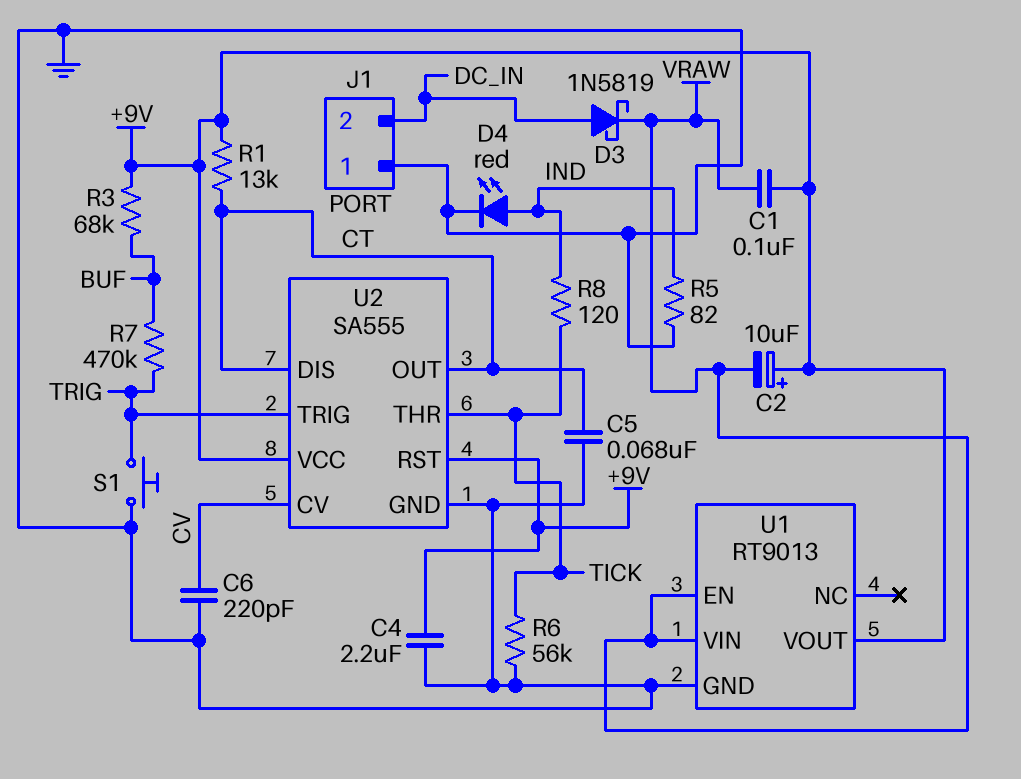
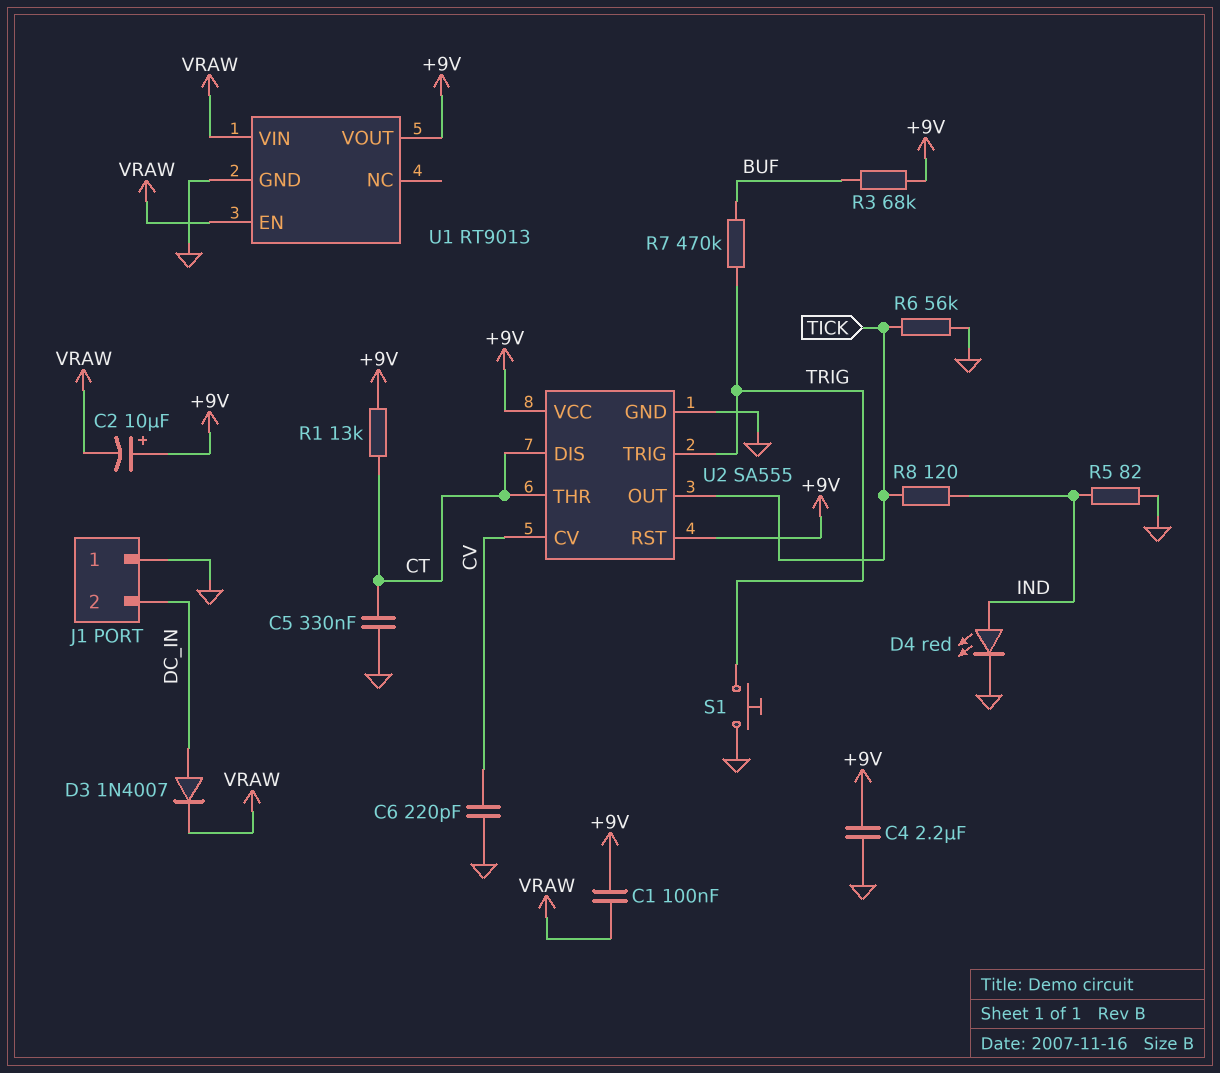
C5: 68nF (CT, GND) -> 330nF (CT, GND)
D3: schottky 1N5819 (A DC_IN, K VRAW) -> diode 1N4007 (A DC_IN, K VRAW)
U2 pin OUT: CT -> TICK
U2 pin THR: TICK -> CT

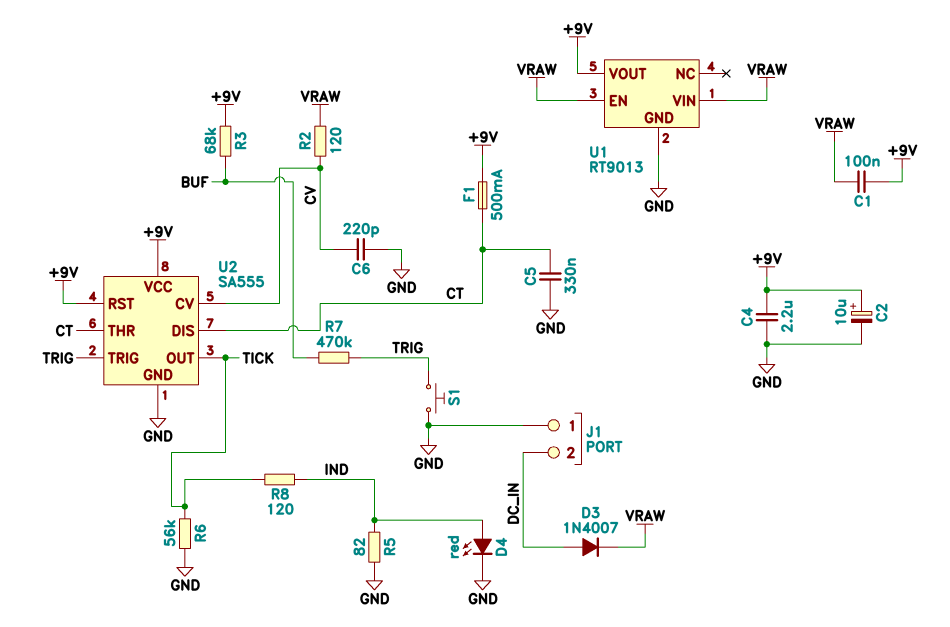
C2: 10uF (plus +9V, minus VRAW) -> 10uF (plus +9V, minus GND)
F1: none -> 500mA (+9V, CT)
R1: 13k (+9V, CT) -> none
R2: none -> 120 (CV, VRAW)

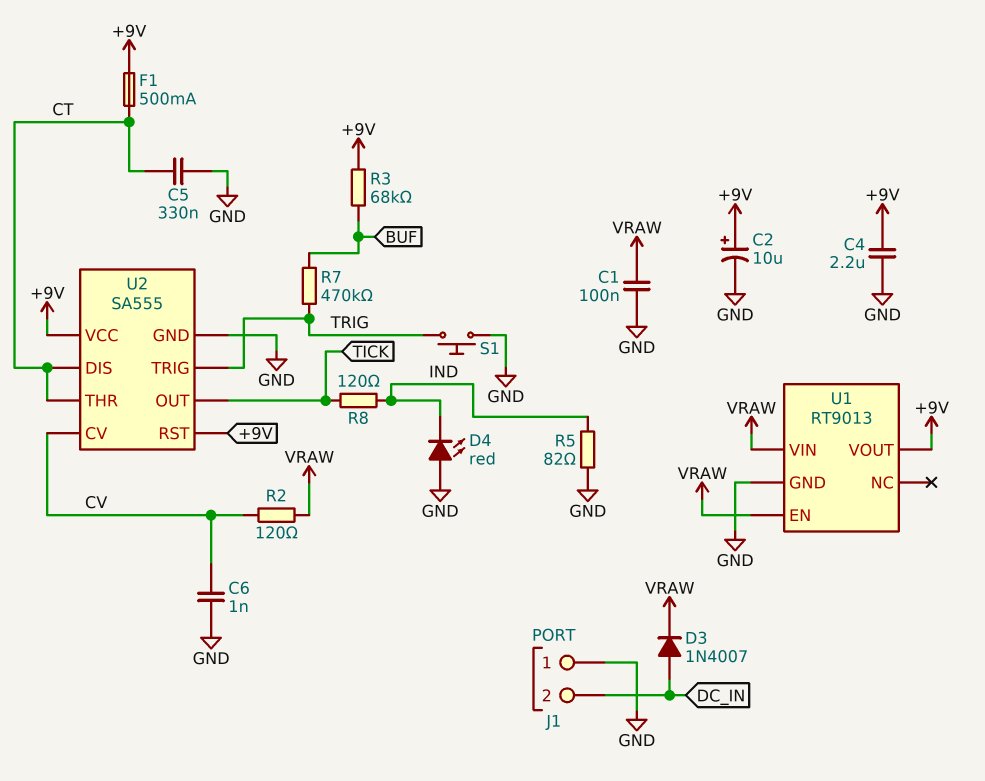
C1: 100nF (+9V, VRAW) -> 100nF (GND, VRAW)
C6: 220pF (CV, GND) -> 1nF (CV, GND)
D4: LED red (A IND, K GND) -> LED red (A GND, K IND)
R6: 56k (GND, TICK) -> none

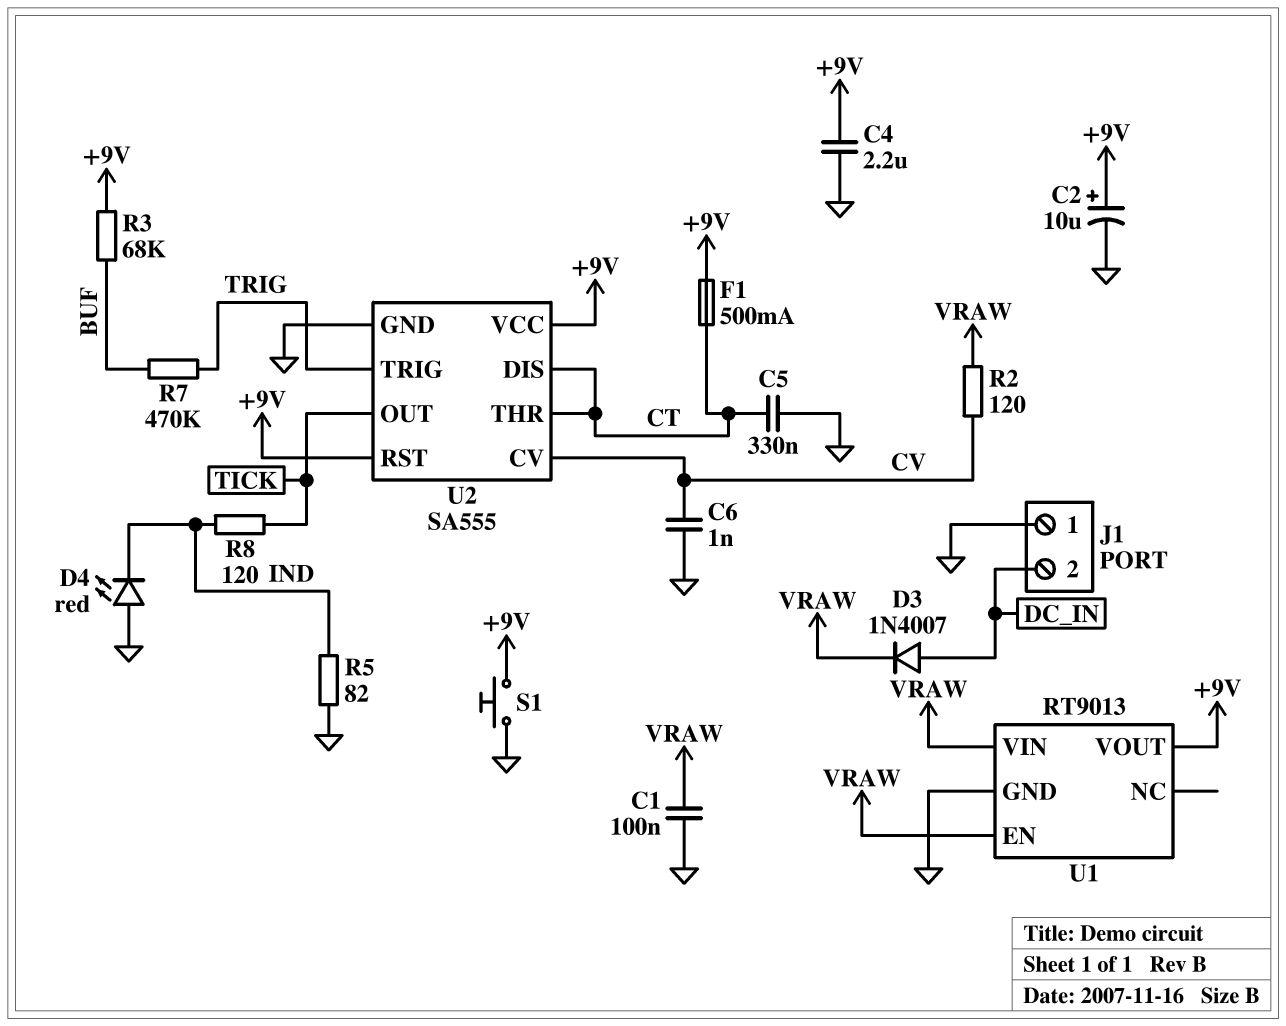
S1: button (GND, TRIG) -> button (+9V, GND)

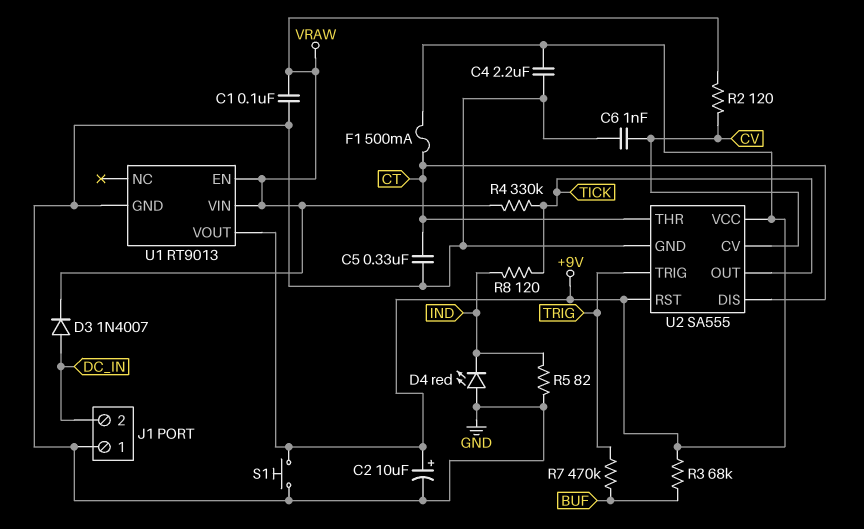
R4: none -> 330k (TICK, VRAW)

